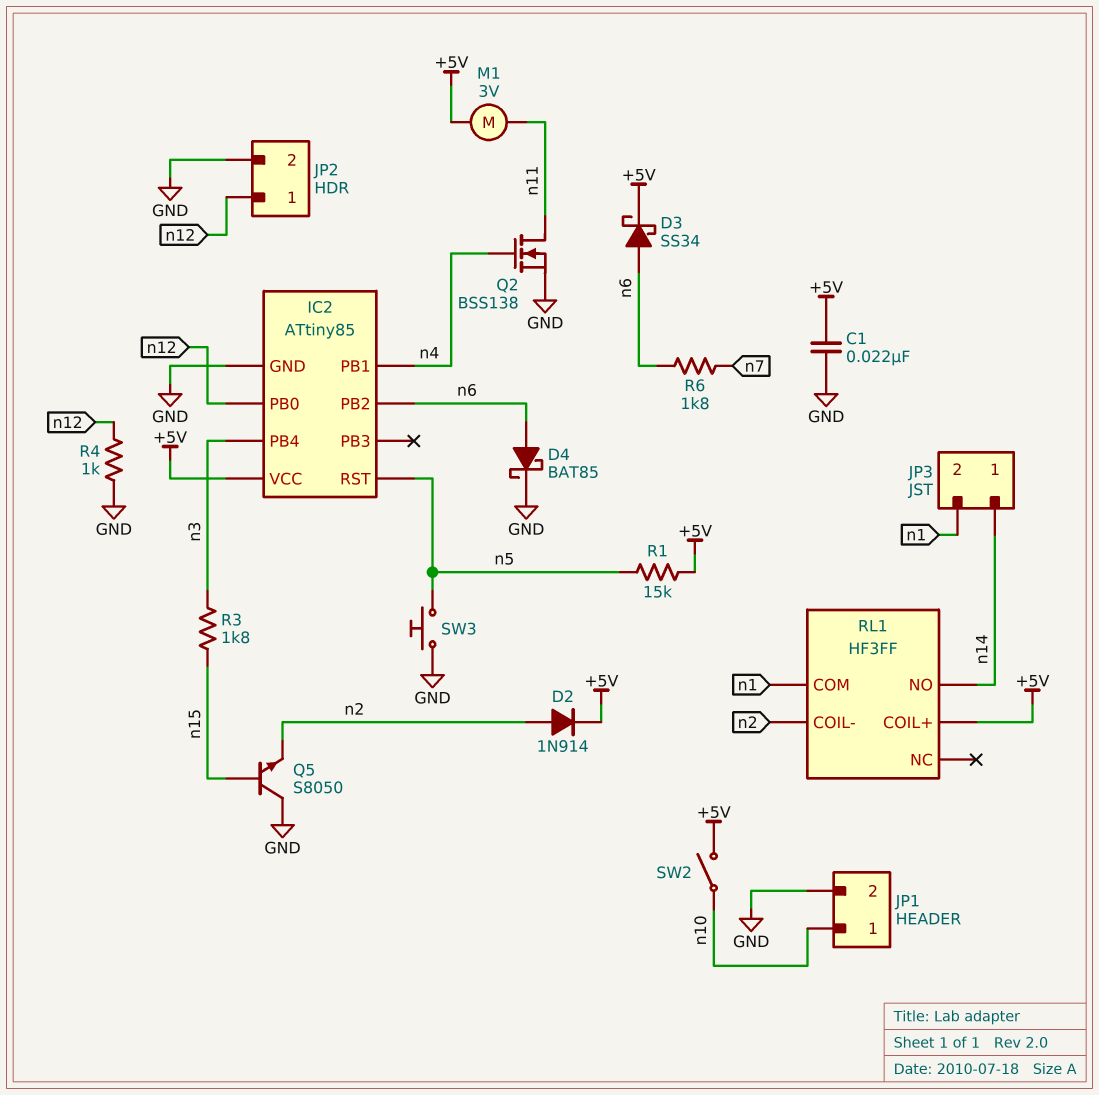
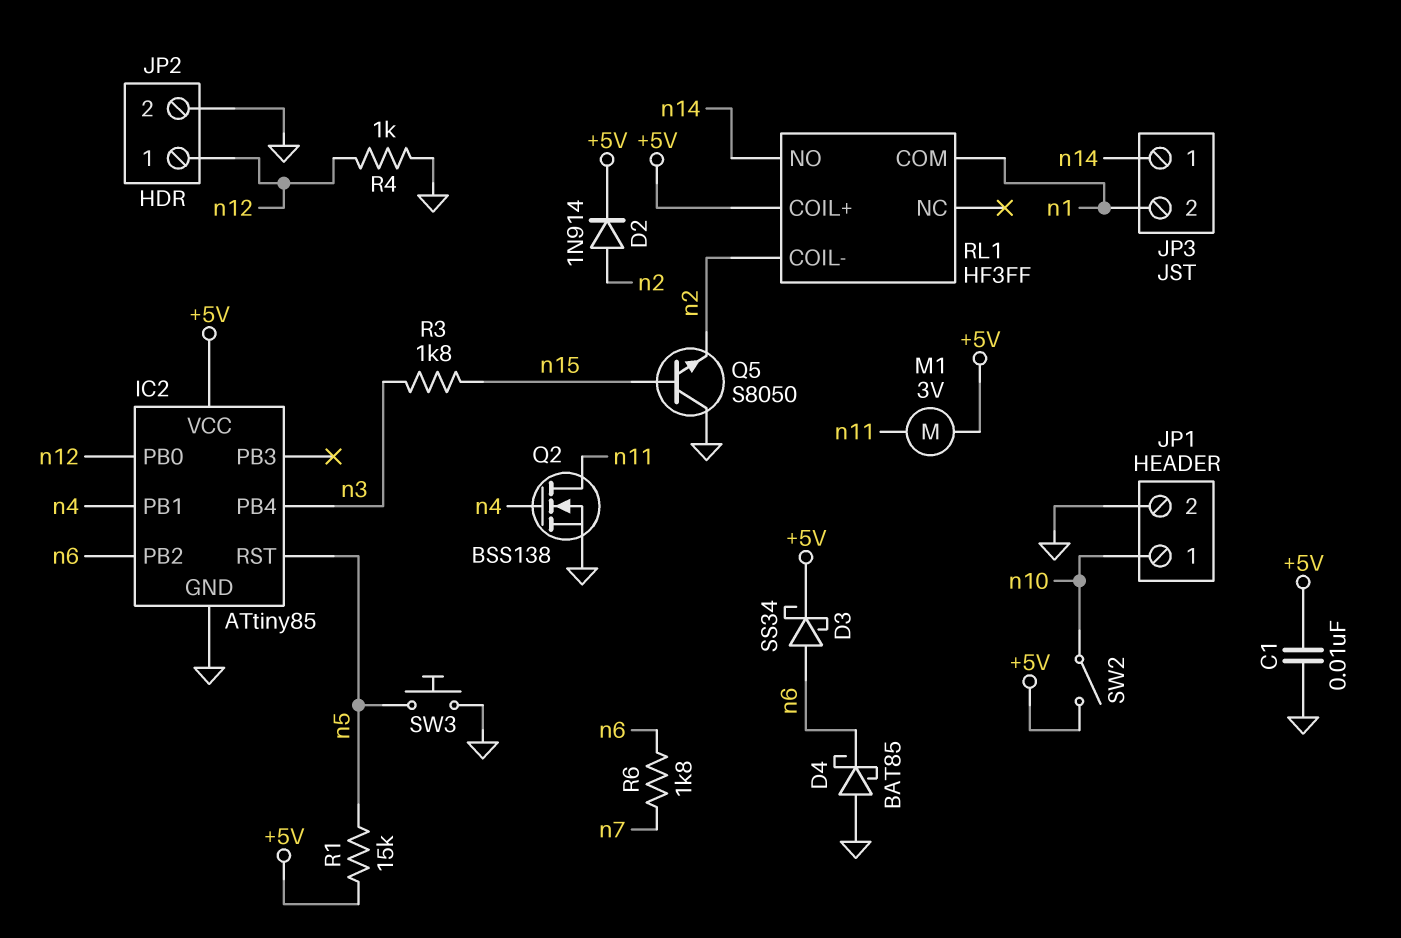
C1: 22nF (+5V, GND) -> 10nF (+5V, GND)
D4: schottky BAT85 (A n6, K GND) -> schottky BAT85 (A GND, K n6)

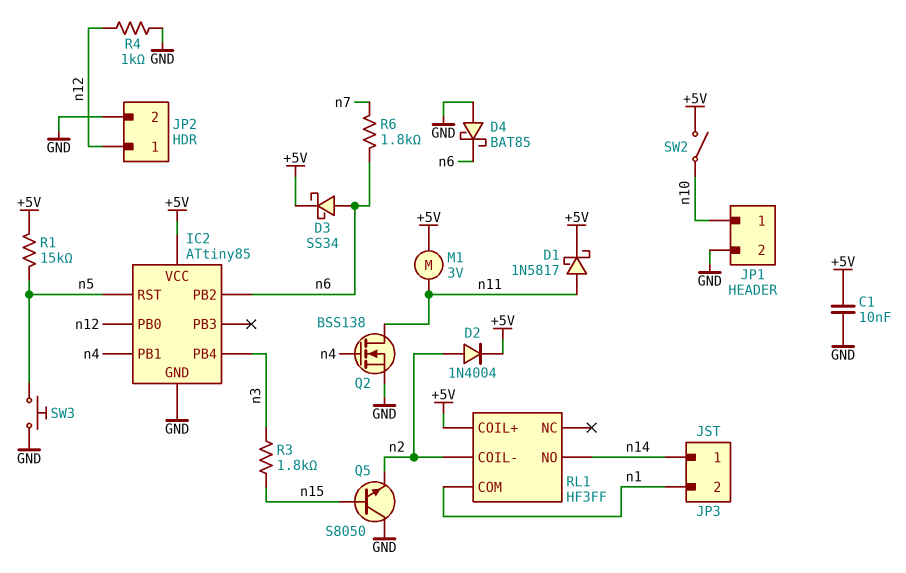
D1: none -> schottky 1N5817 (A n11, K +5V)
D2: diode 1N914 (A n2, K +5V) -> diode 1N4004 (A n2, K +5V)

